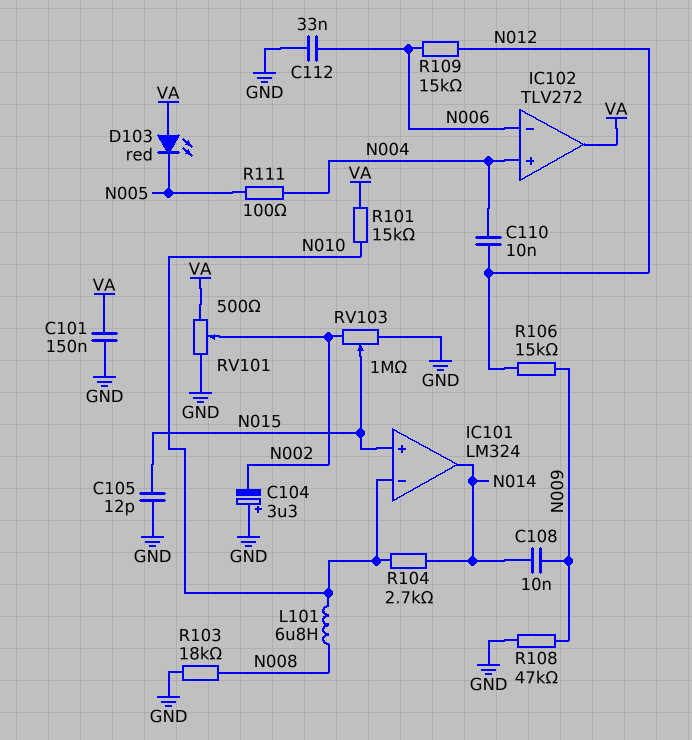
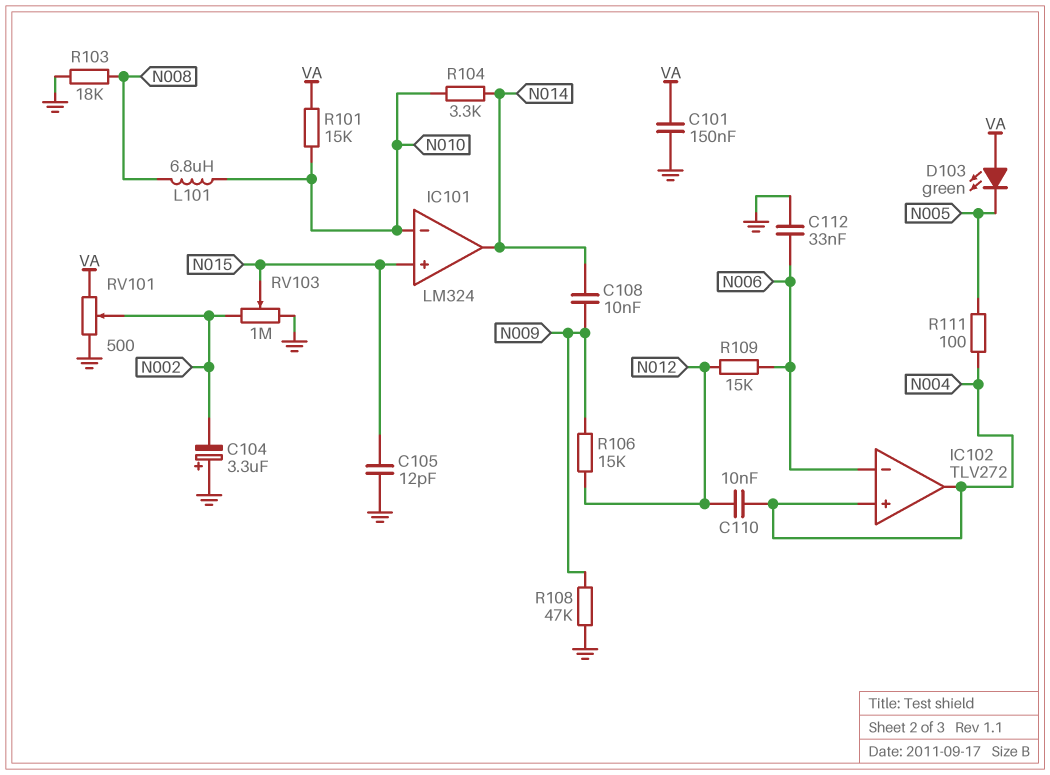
D103: LED red (A VA, K N005) -> LED green (A VA, K N005)
IC102 pin out: VA -> N004
R104: 2.7k (N010, N014) -> 3.3k (N010, N014)

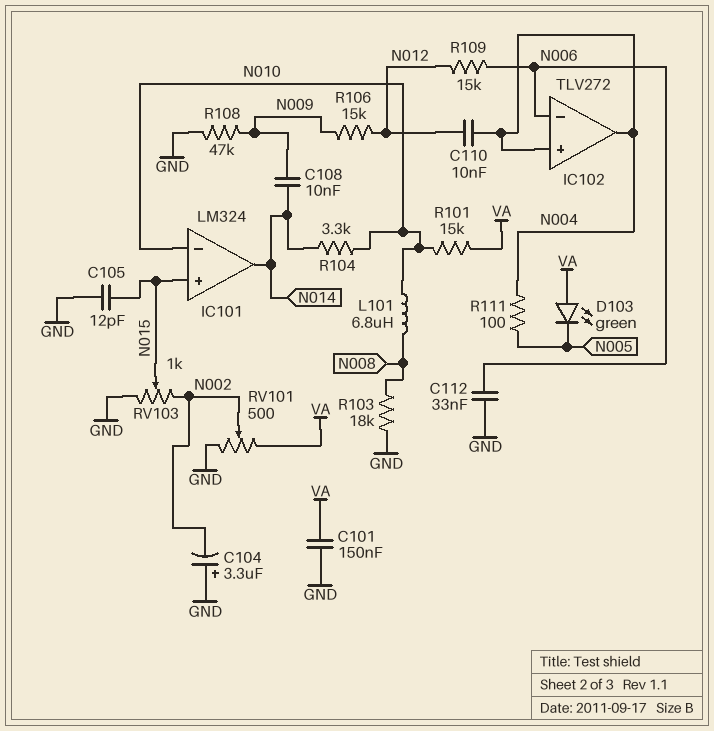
RV103: 1M (GND, N002, wiper N015) -> 1k (GND, N002, wiper N015)

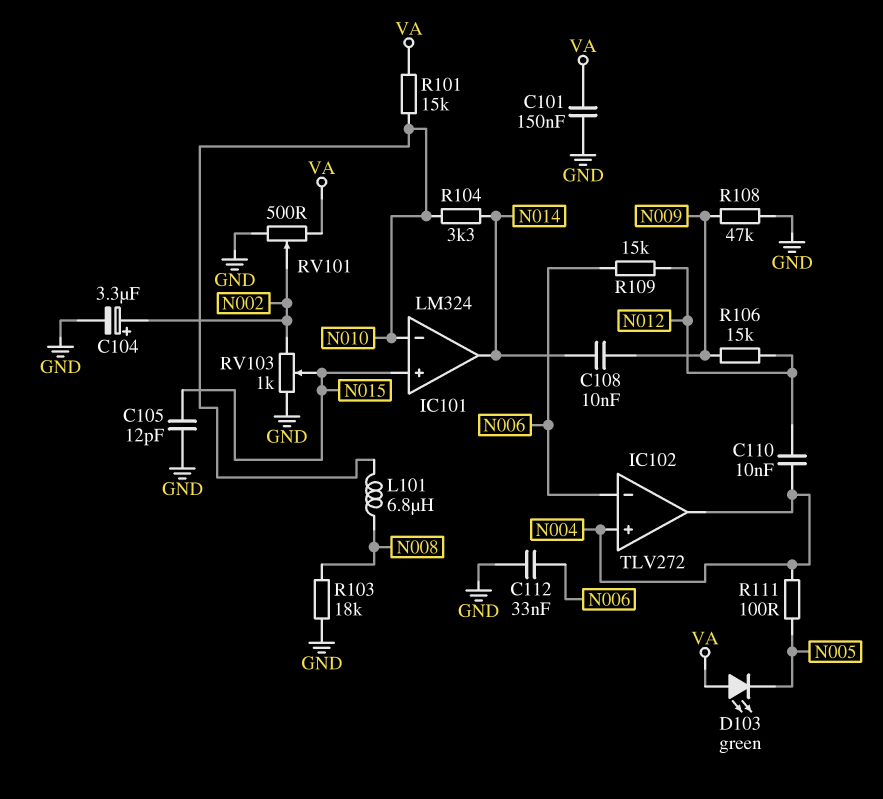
C104: 3.3uF (plus GND, minus N002) -> 3.3uF (plus N002, minus GND)

